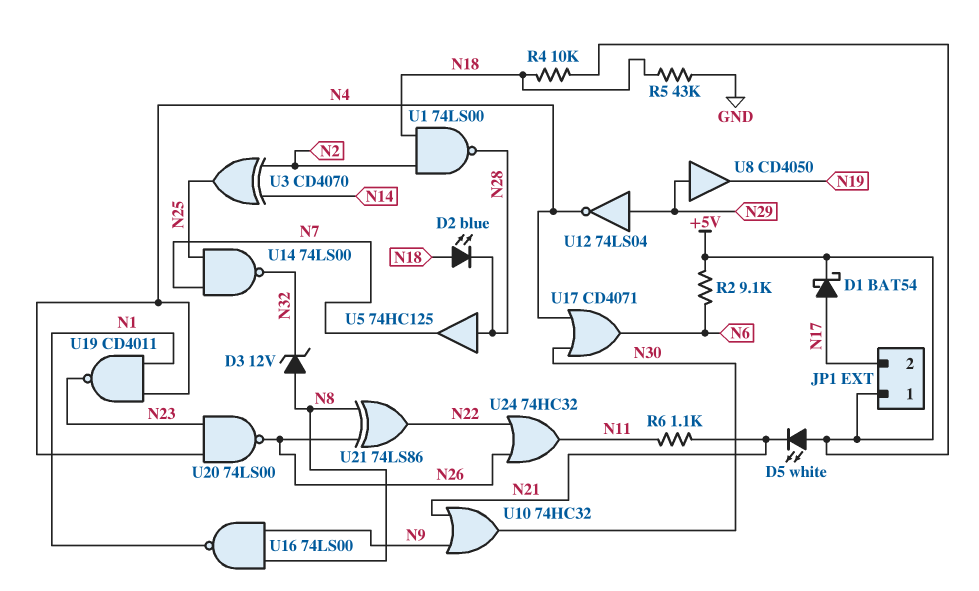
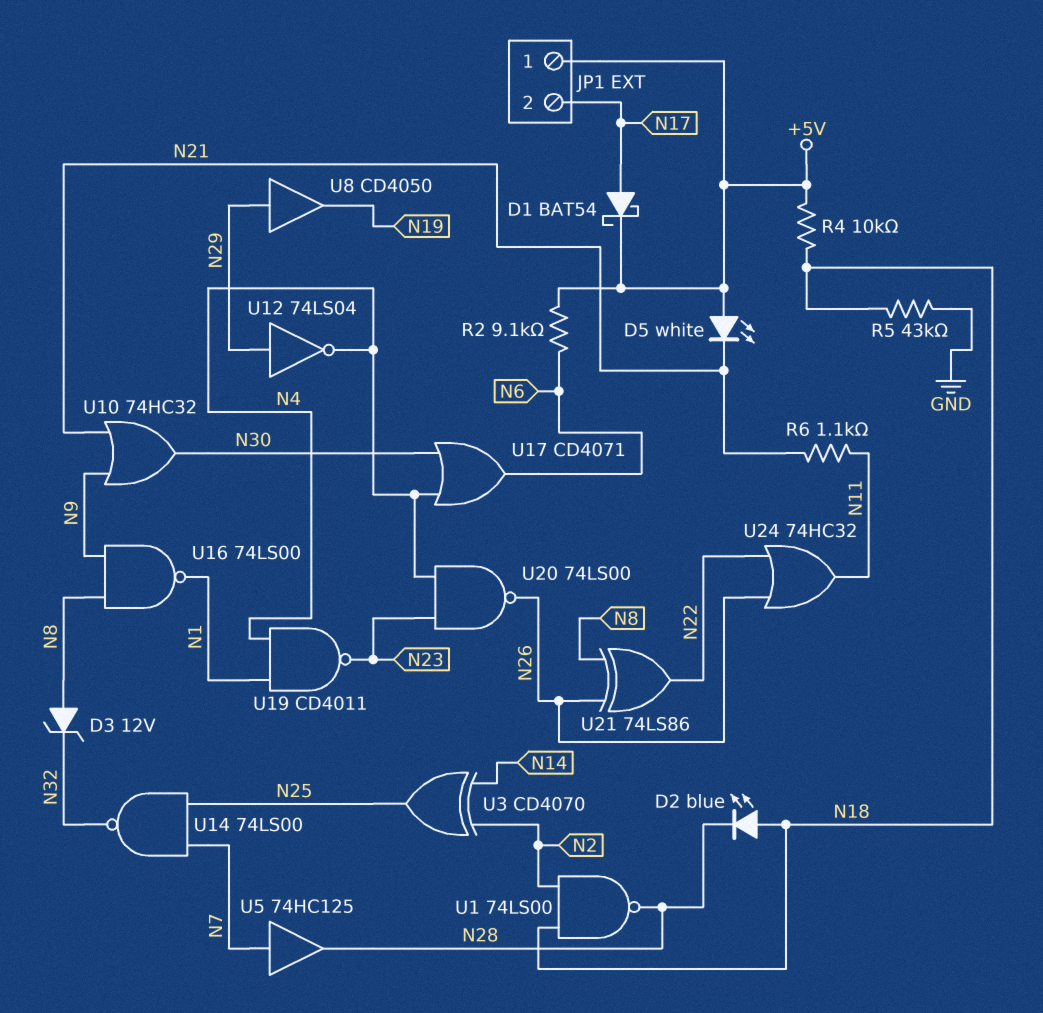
U5: buffer 74HC125 (in N28, out N7) -> buffer 74HC125 (in N7, out N28)

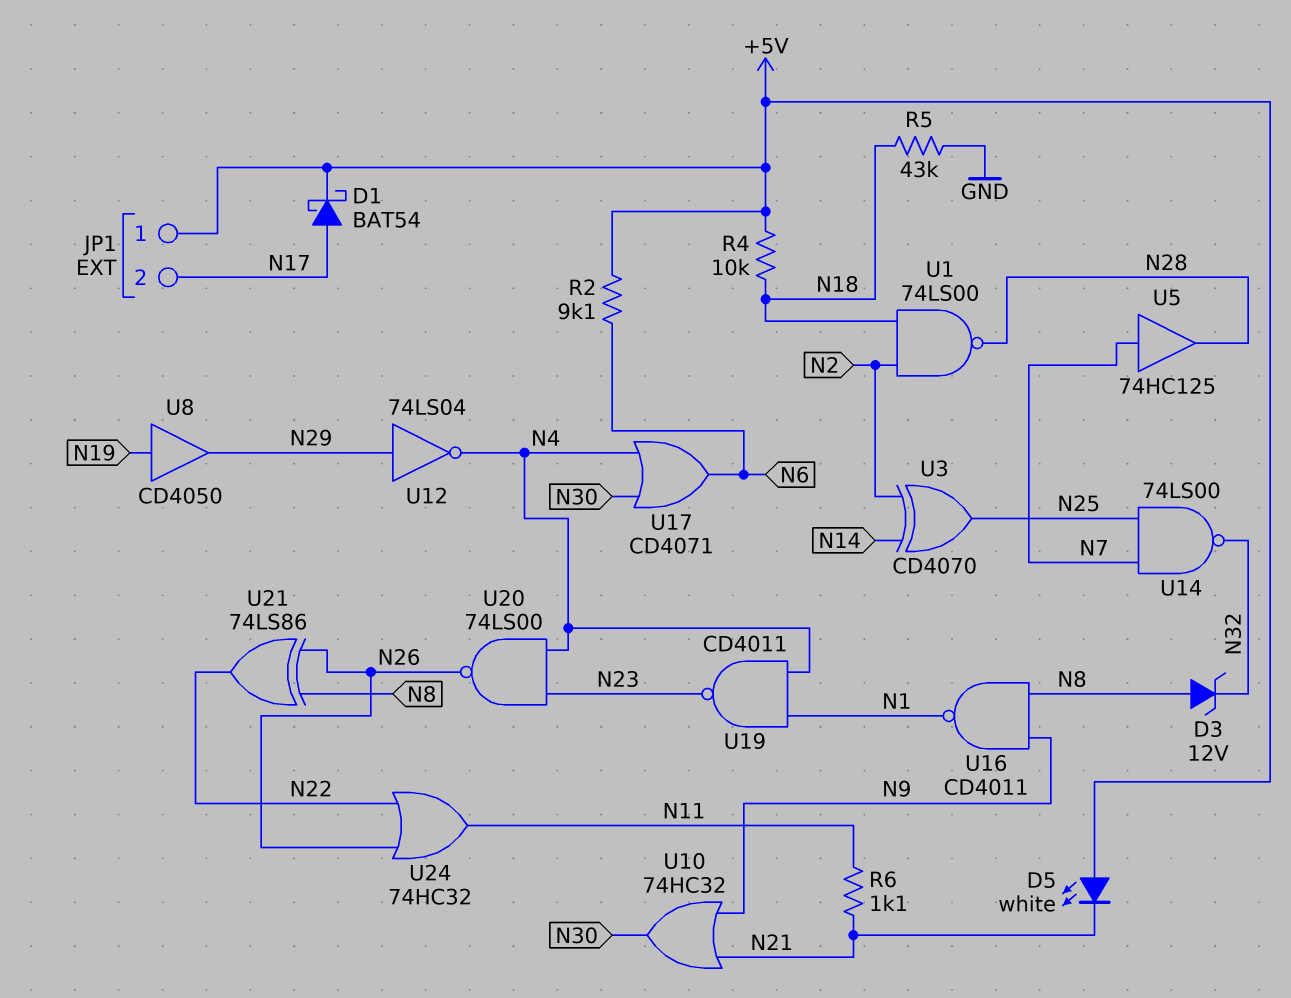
D2: LED blue (A N18, K N28) -> none
U8: buffer CD4050 (in N29, out N19) -> buffer CD4050 (in N19, out N29)
U16: NAND 74LS00 (in N8, in N9, out N1) -> NAND CD4011 (in N8, in N9, out N1)

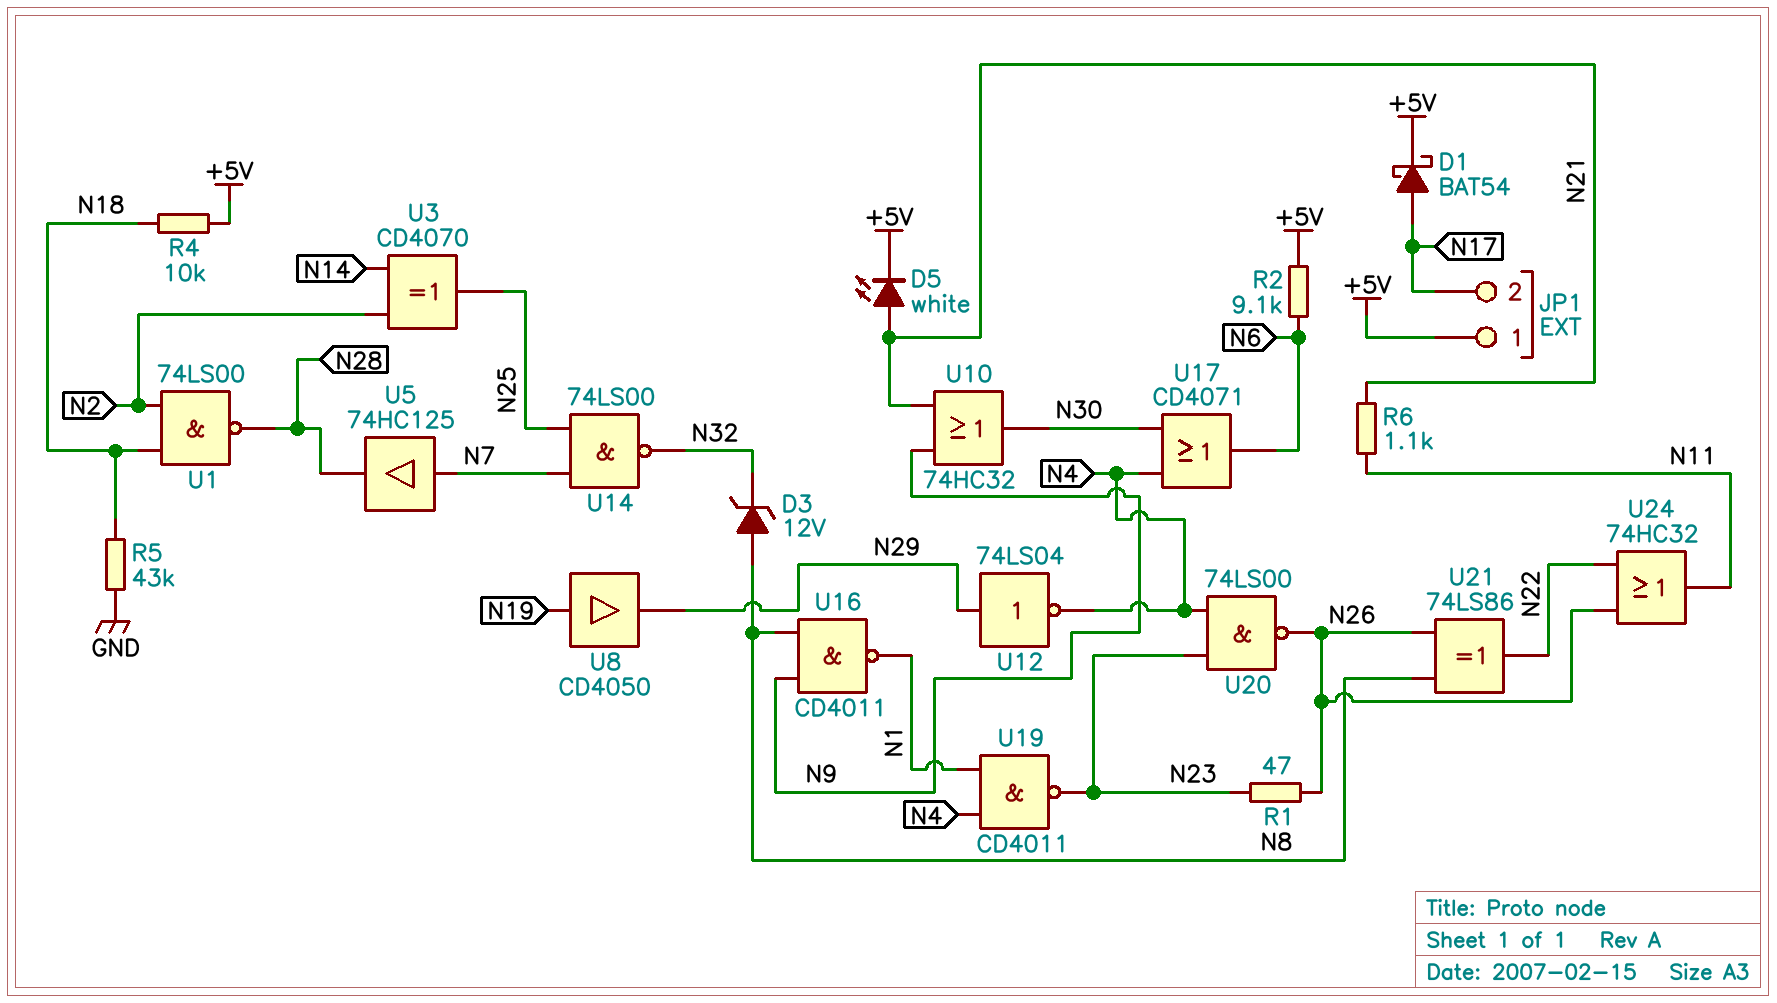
D5: LED white (A +5V, K N21) -> LED white (A N21, K +5V)
R1: none -> 47 (N23, N26)

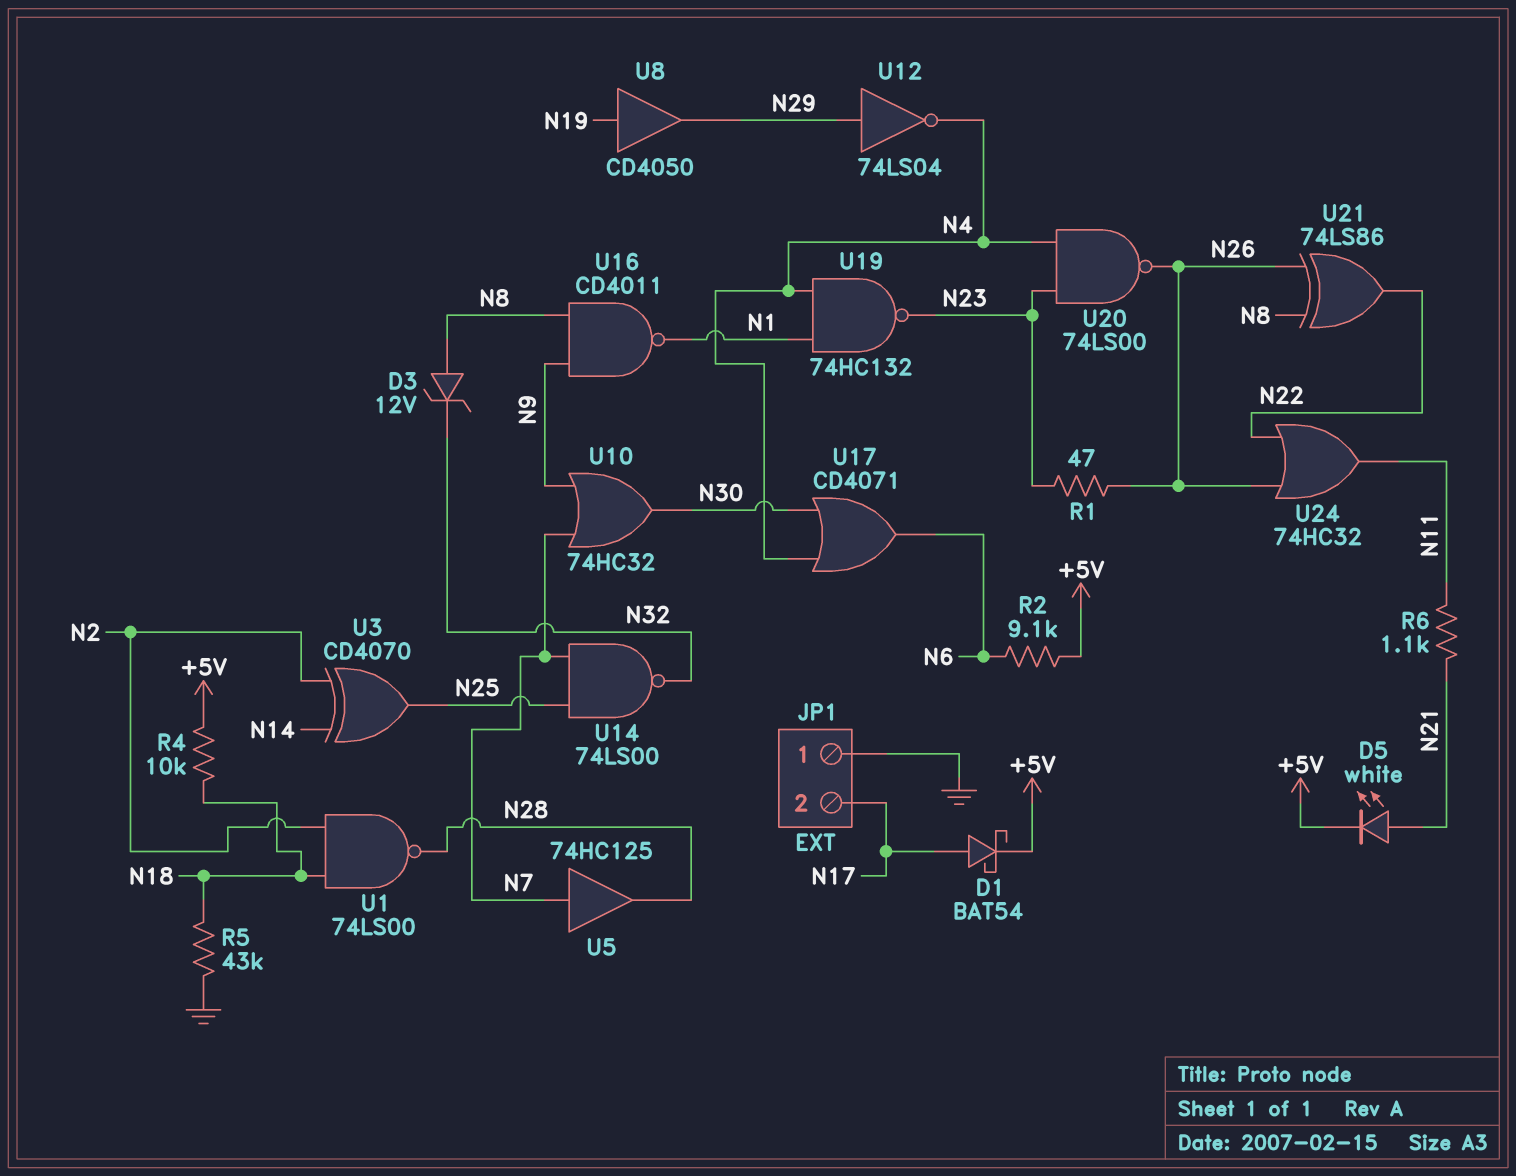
JP1 pin 1: +5V -> GND
U10: OR 74HC32 (in N9, in N21, out N30) -> OR 74HC32 (in N7, in N9, out N30)
U19: NAND CD4011 (in N1, in N4, out N23) -> NAND 74HC132 (in N1, in N4, out N23)

